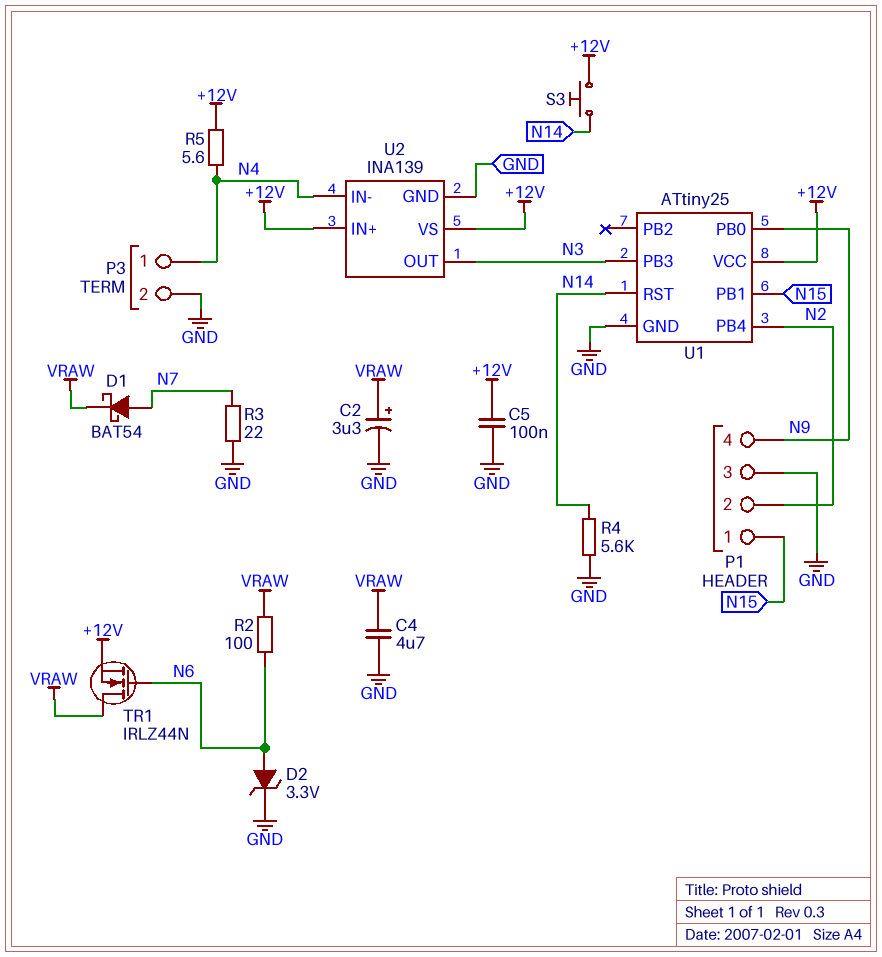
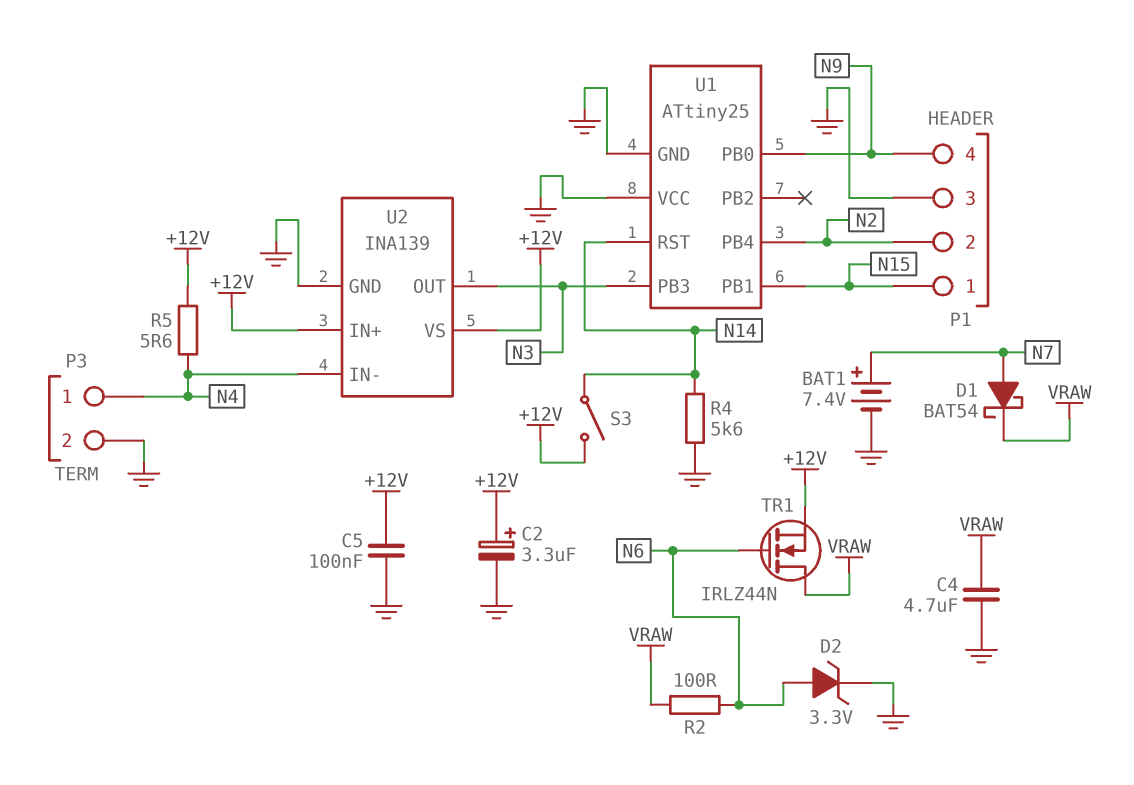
BAT1: none -> 7.4V (plus N7, minus GND)
C2: 3.3uF (plus VRAW, minus GND) -> 3.3uF (plus +12V, minus GND)
R3: 22 (GND, N7) -> none
S3: button (+12V, N14) -> switch (+12V, N14)
U1 pin VCC: +12V -> GND

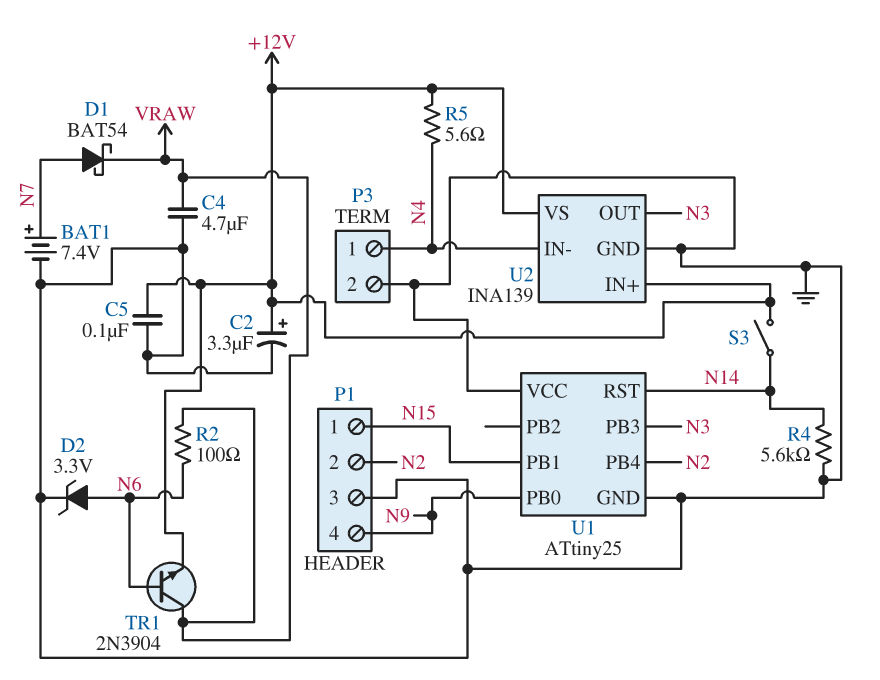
TR1: NMOS IRLZ44N (G N6, D VRAW, S +12V) -> NPN 2N3904 (B N6, C VRAW, E +12V)

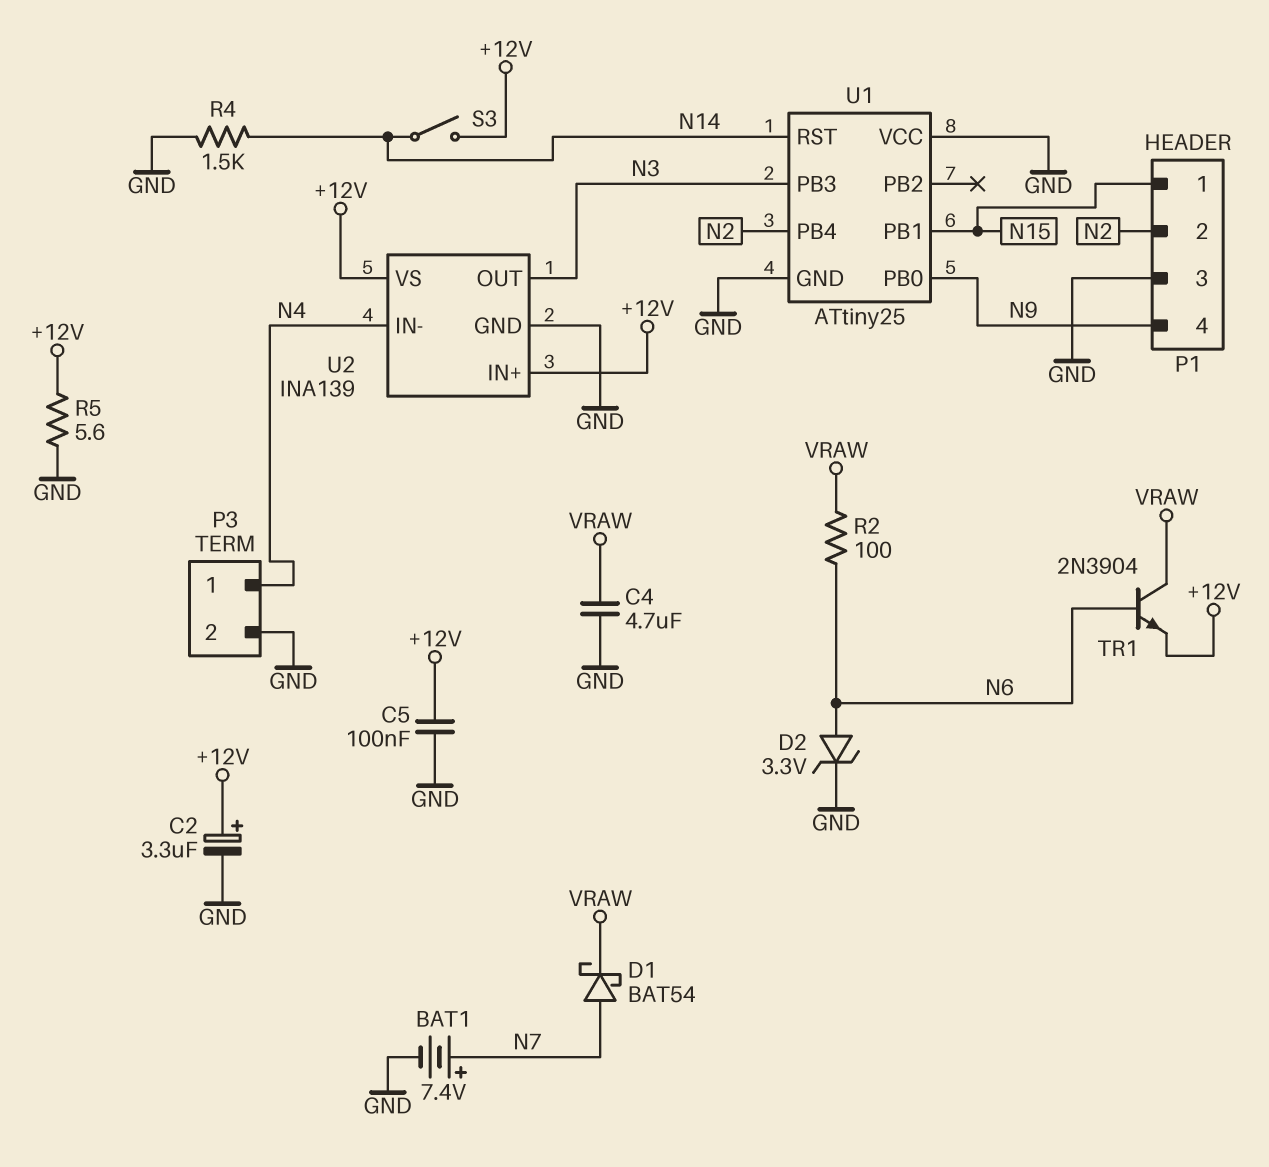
R4: 5.6k (GND, N14) -> 1.5k (GND, N14)
R5: 5.6 (+12V, N4) -> 5.6 (+12V, GND)

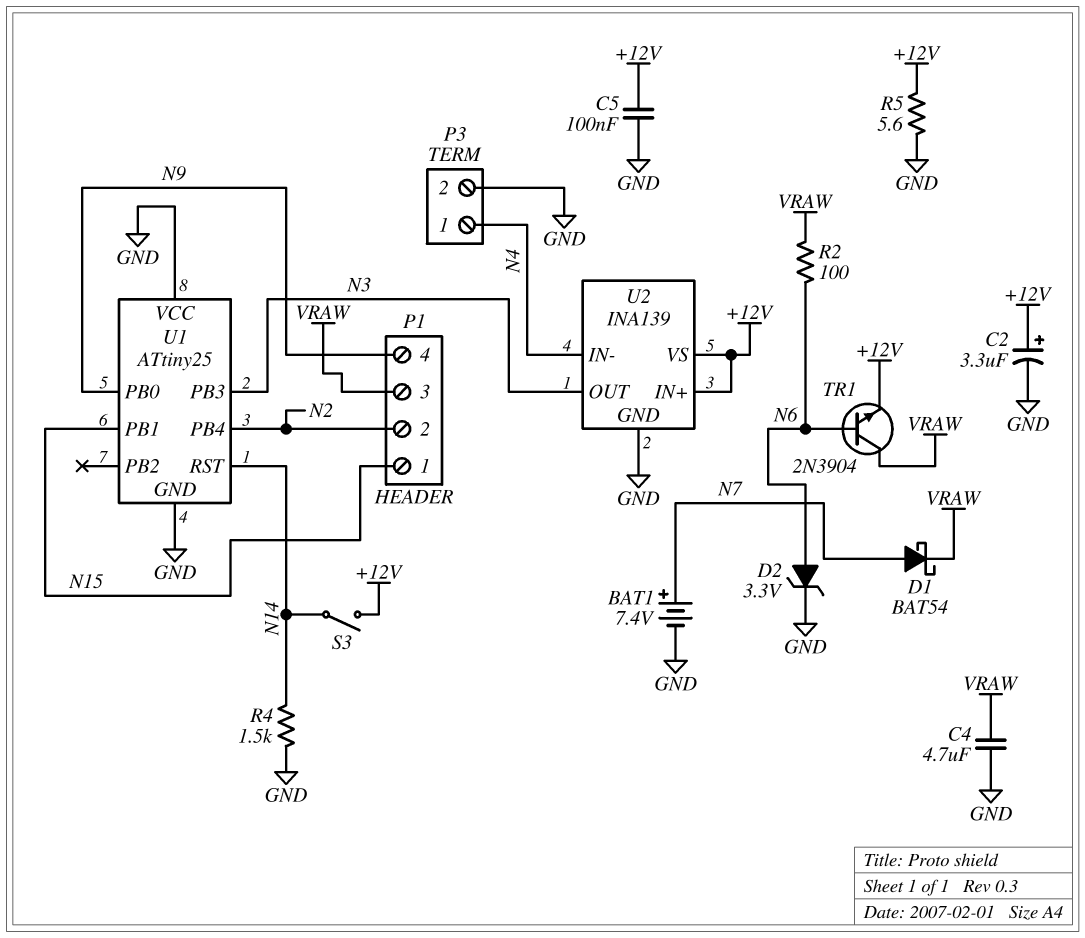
P1 pin 3: GND -> VRAW

